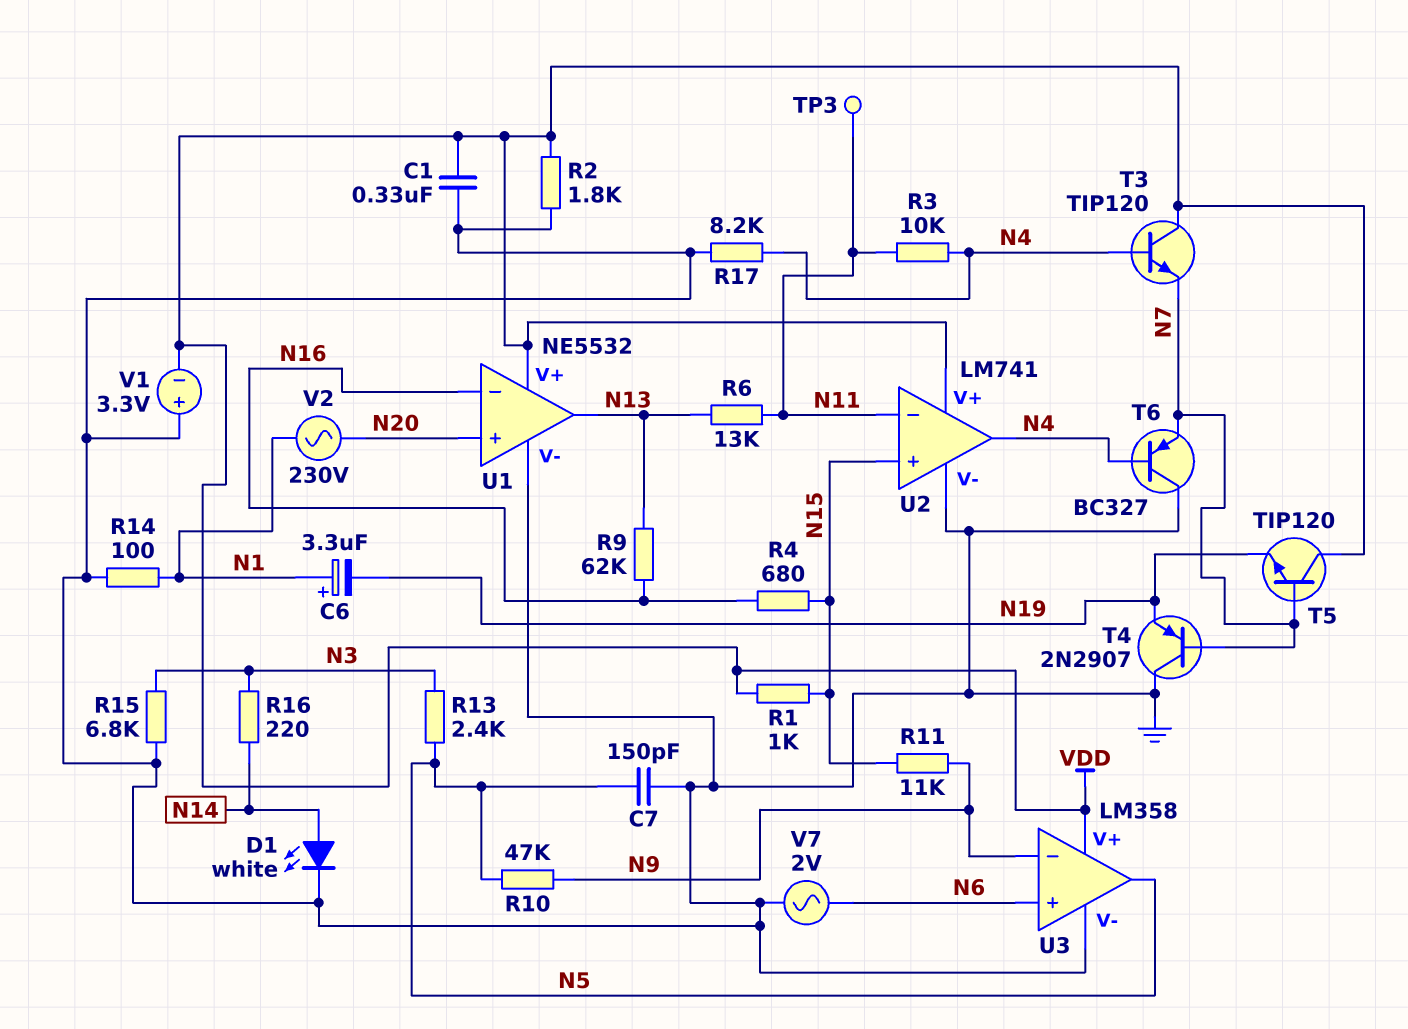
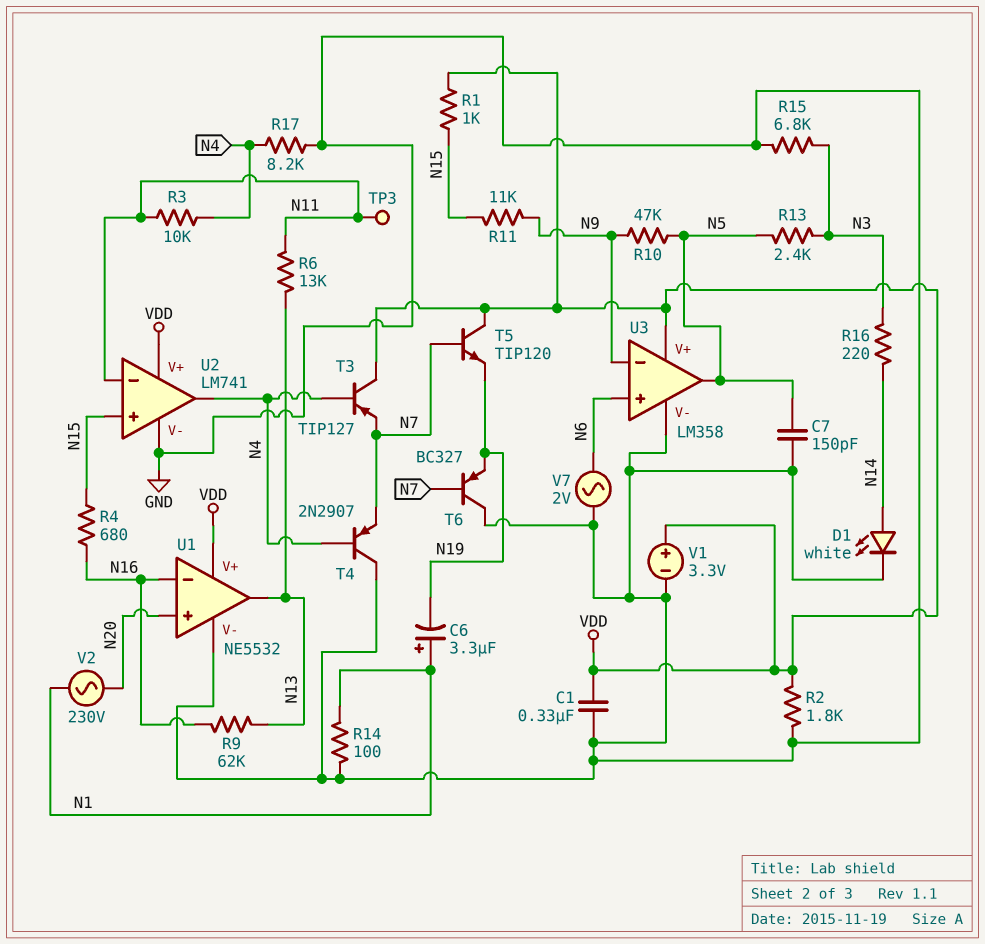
T3: NPN TIP120 (B N4, C VDD, E N7) -> PNP TIP127 (B N4, C VDD, E N7)
T4: PNP 2N2907 (B N7, C GND, E N19) -> PNP 2N2907 (B N4, C GND, E N7)
T6: PNP BC327 (B N4, C GND, E N7) -> PNP BC327 (B N7, C GND, E N19)
V1: 3.3V (plus GND, minus VDD) -> 3.3V (plus VDD, minus GND)

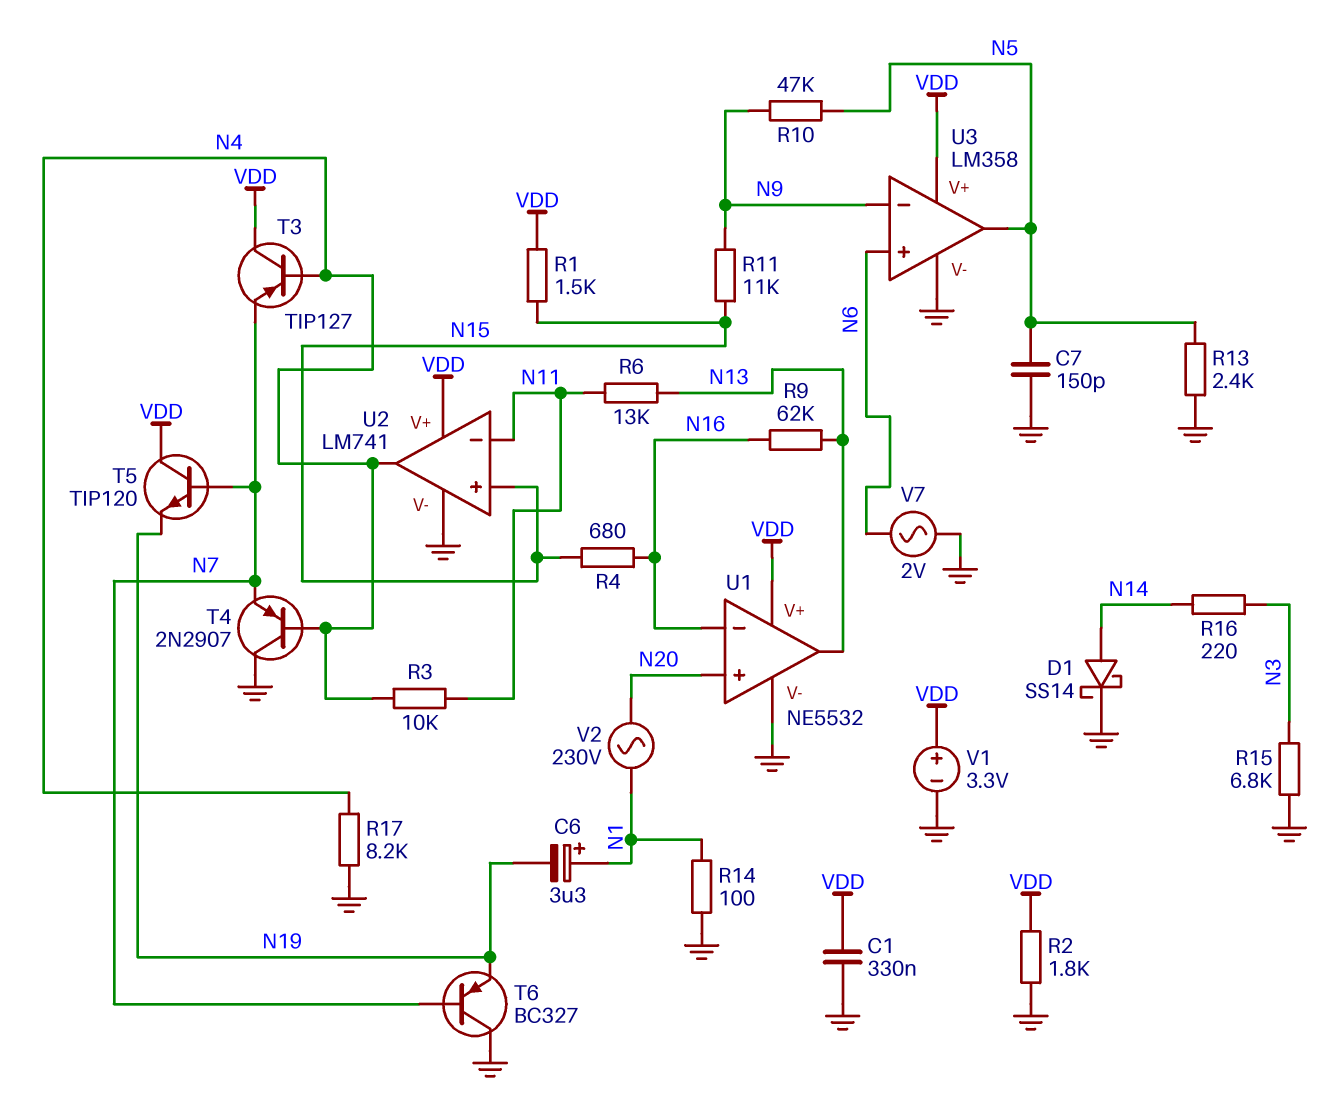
D1: LED white (A N14, K GND) -> schottky SS14 (A N14, K GND)
R1: 1k (N15, VDD) -> 1.5k (N15, VDD)
R13: 2.4k (N3, N5) -> 2.4k (GND, N5)
TP3: test point (N11) -> none

